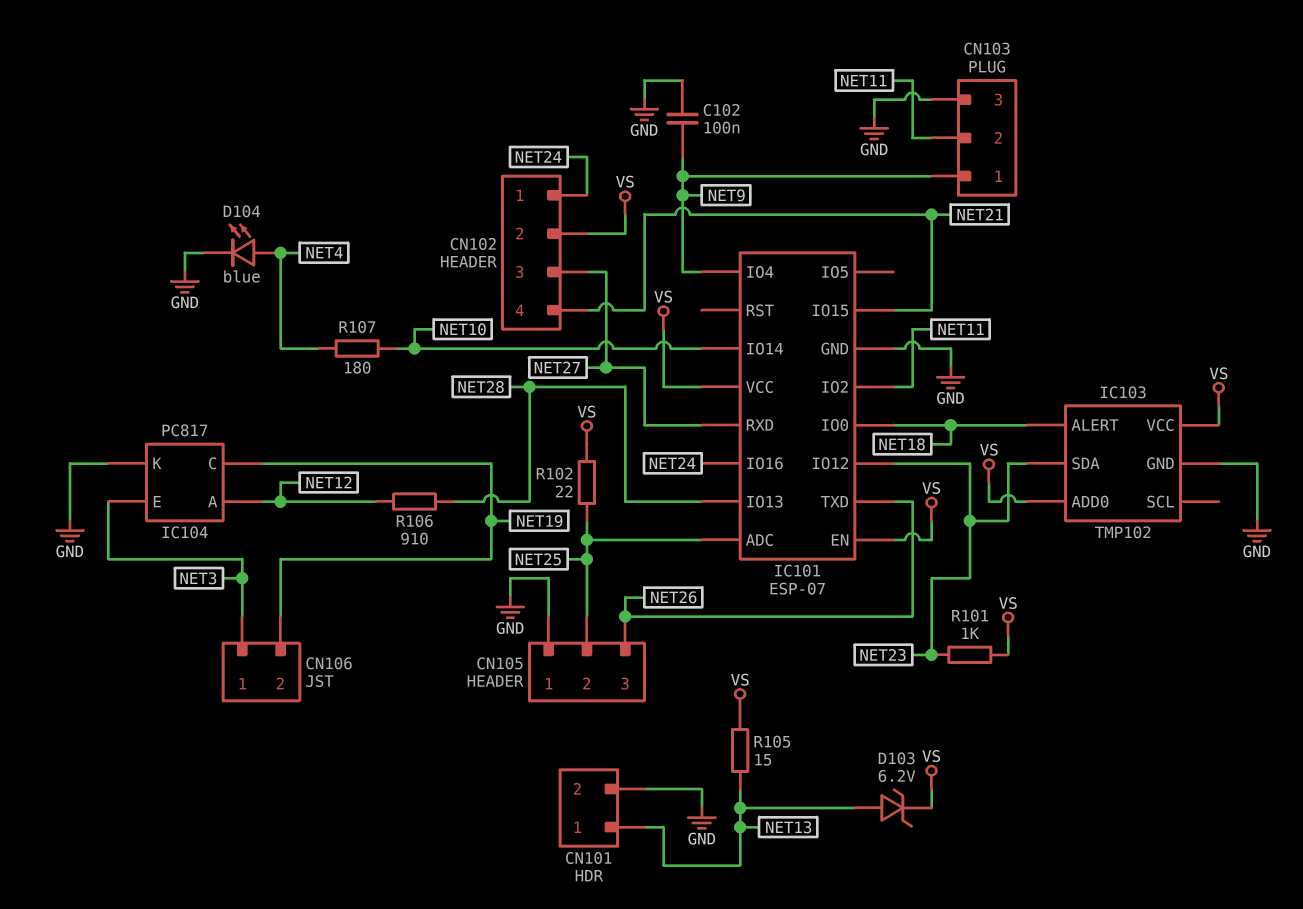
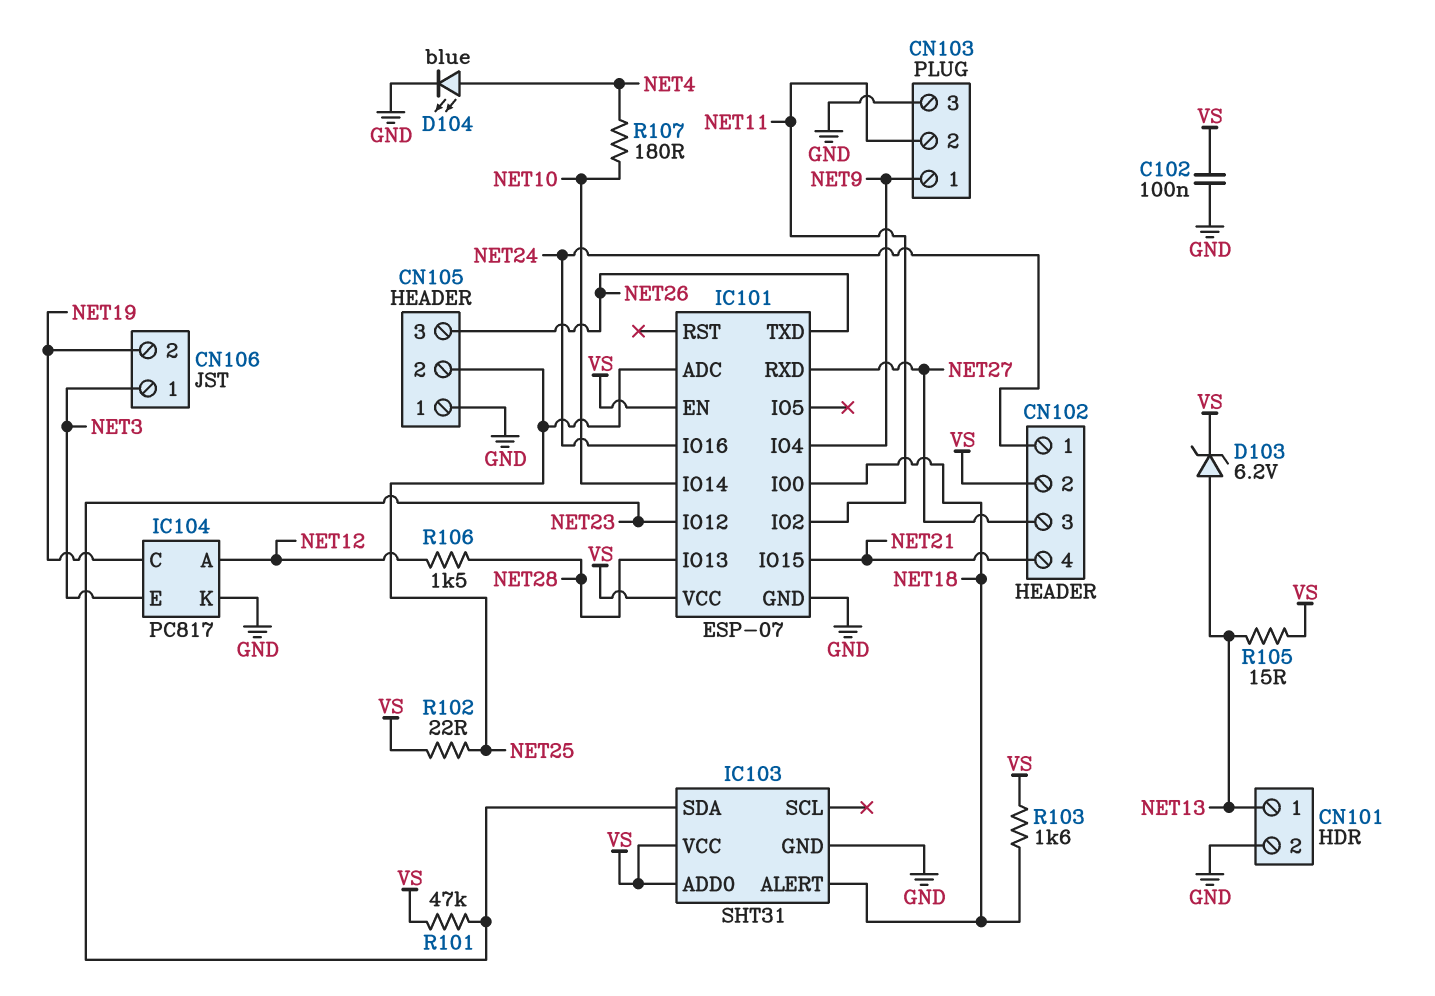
C102: 100nF (GND, NET9) -> 100nF (GND, VS)
IC103: TMP102 -> SHT31
R101: 1k (NET23, VS) -> 47k (NET23, VS)
R103: none -> 1.6k (NET18, VS)
R106: 910 (NET12, NET28) -> 1.5k (NET12, NET28)

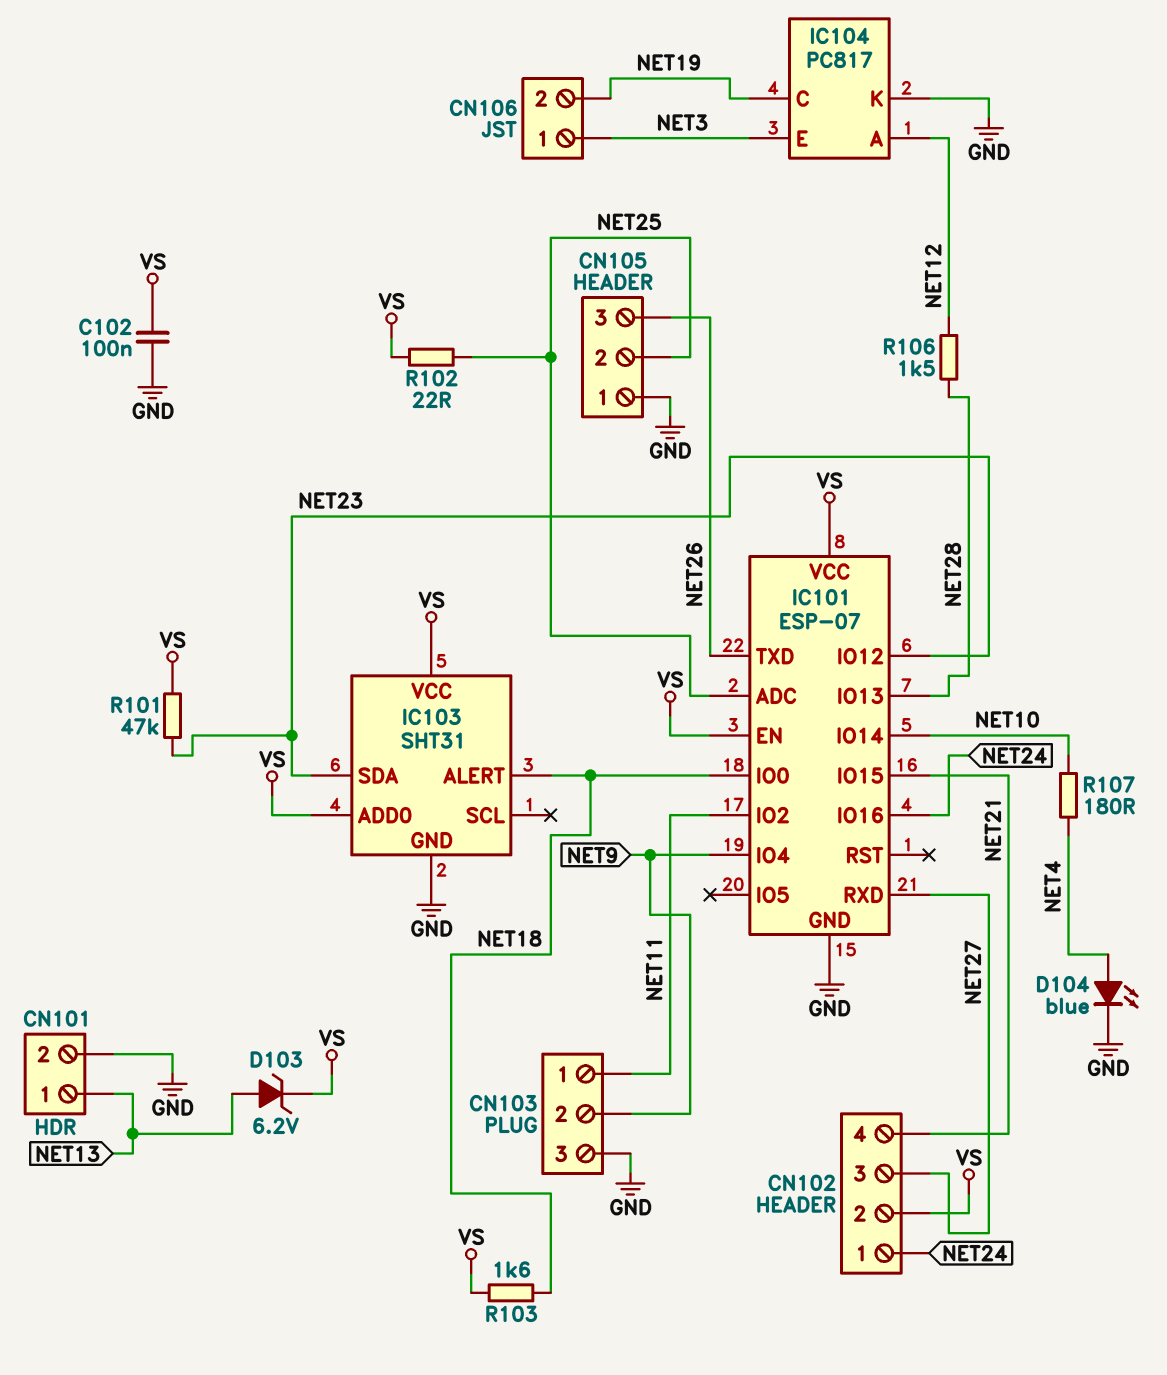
CN103 pin 1: NET9 -> NET11
CN103 pin 2: NET11 -> NET9
R105: 15 (NET13, VS) -> none

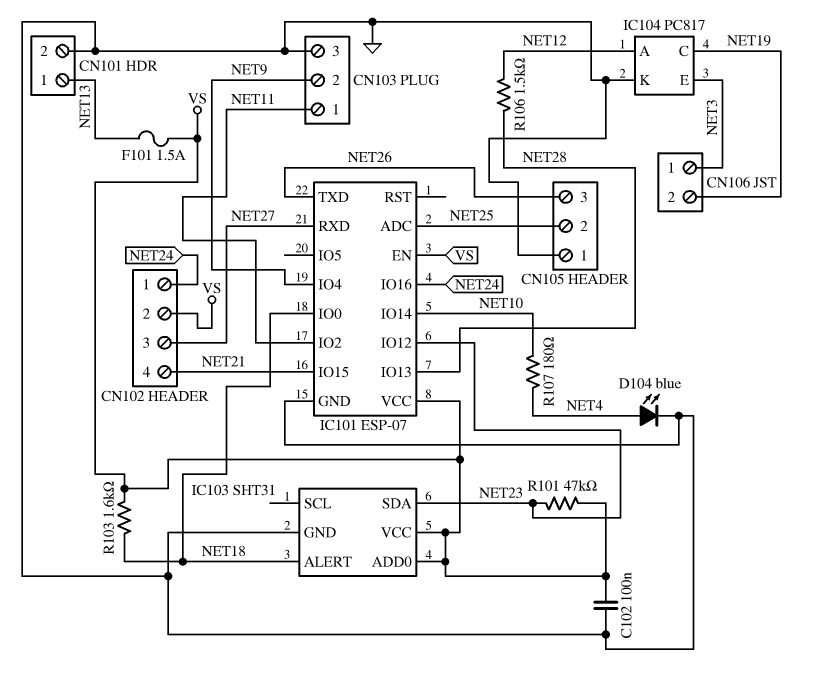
D103: zener 6.2V (A NET13, K VS) -> none
F101: none -> 1.5A (NET13, VS)
R102: 22 (NET25, VS) -> none

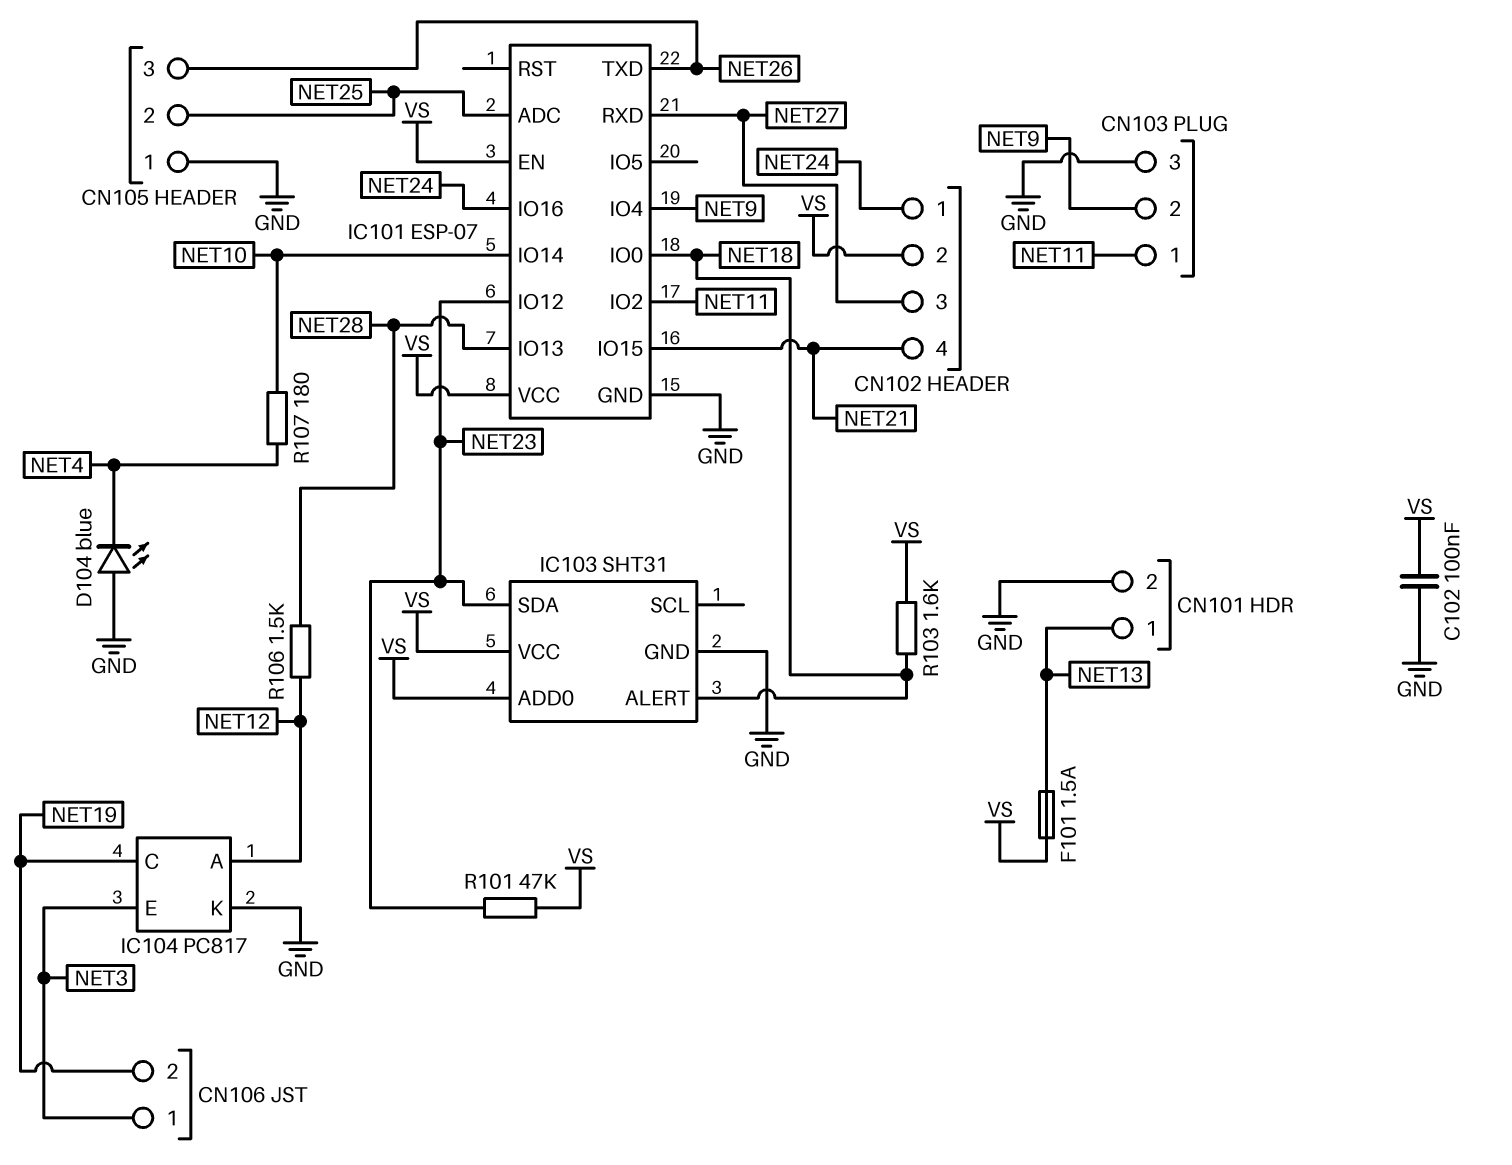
D104: LED blue (A NET4, K GND) -> LED blue (A GND, K NET4)

